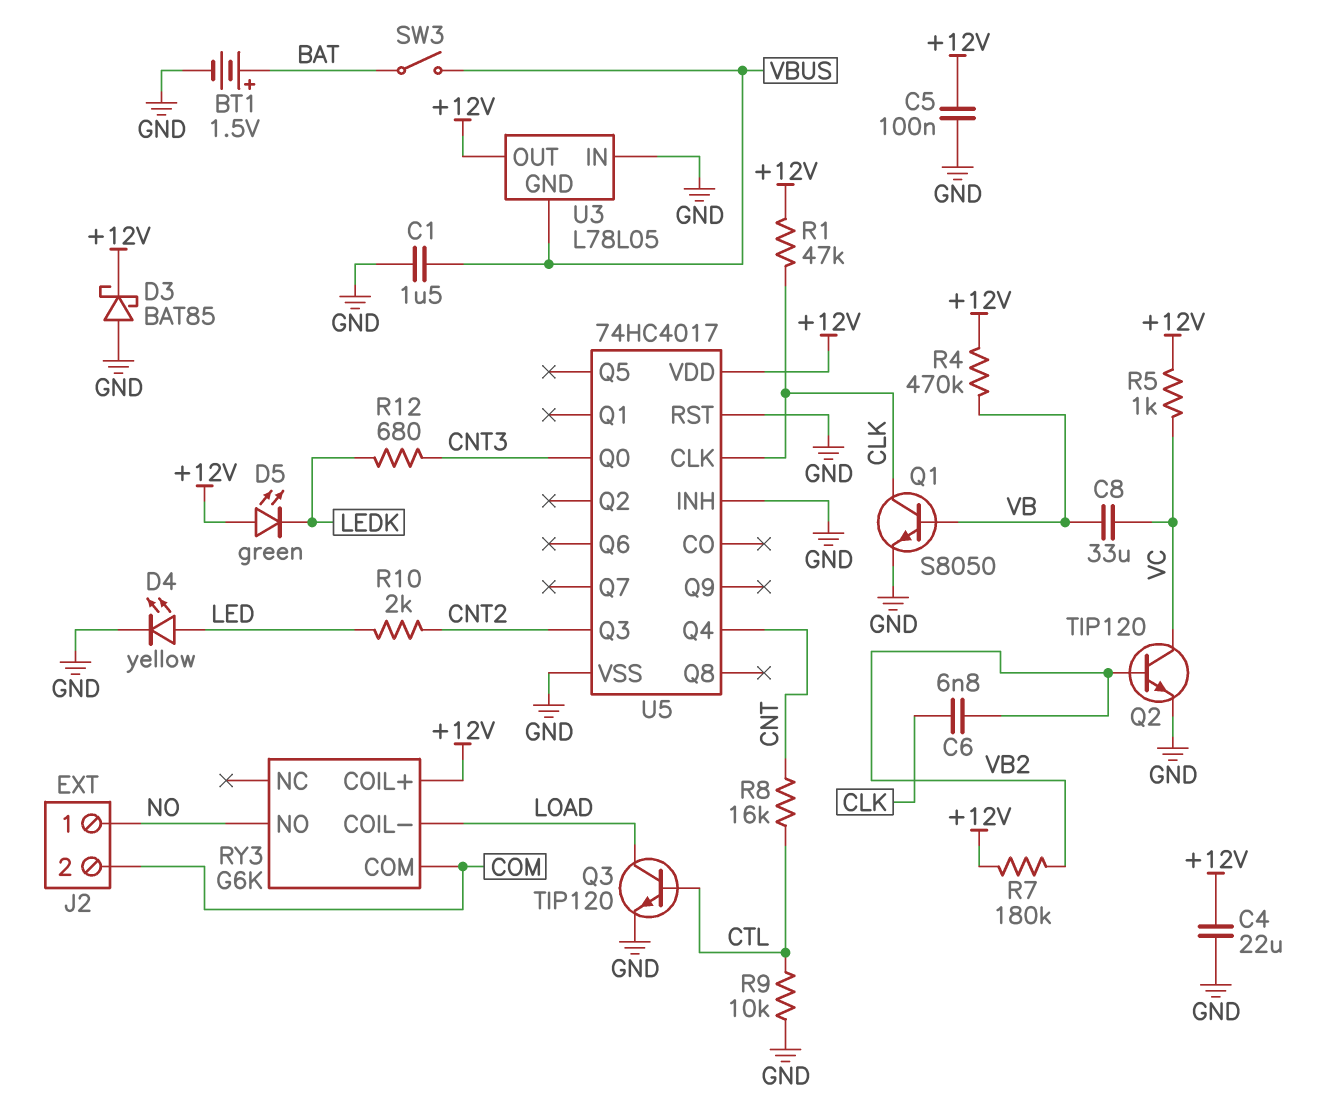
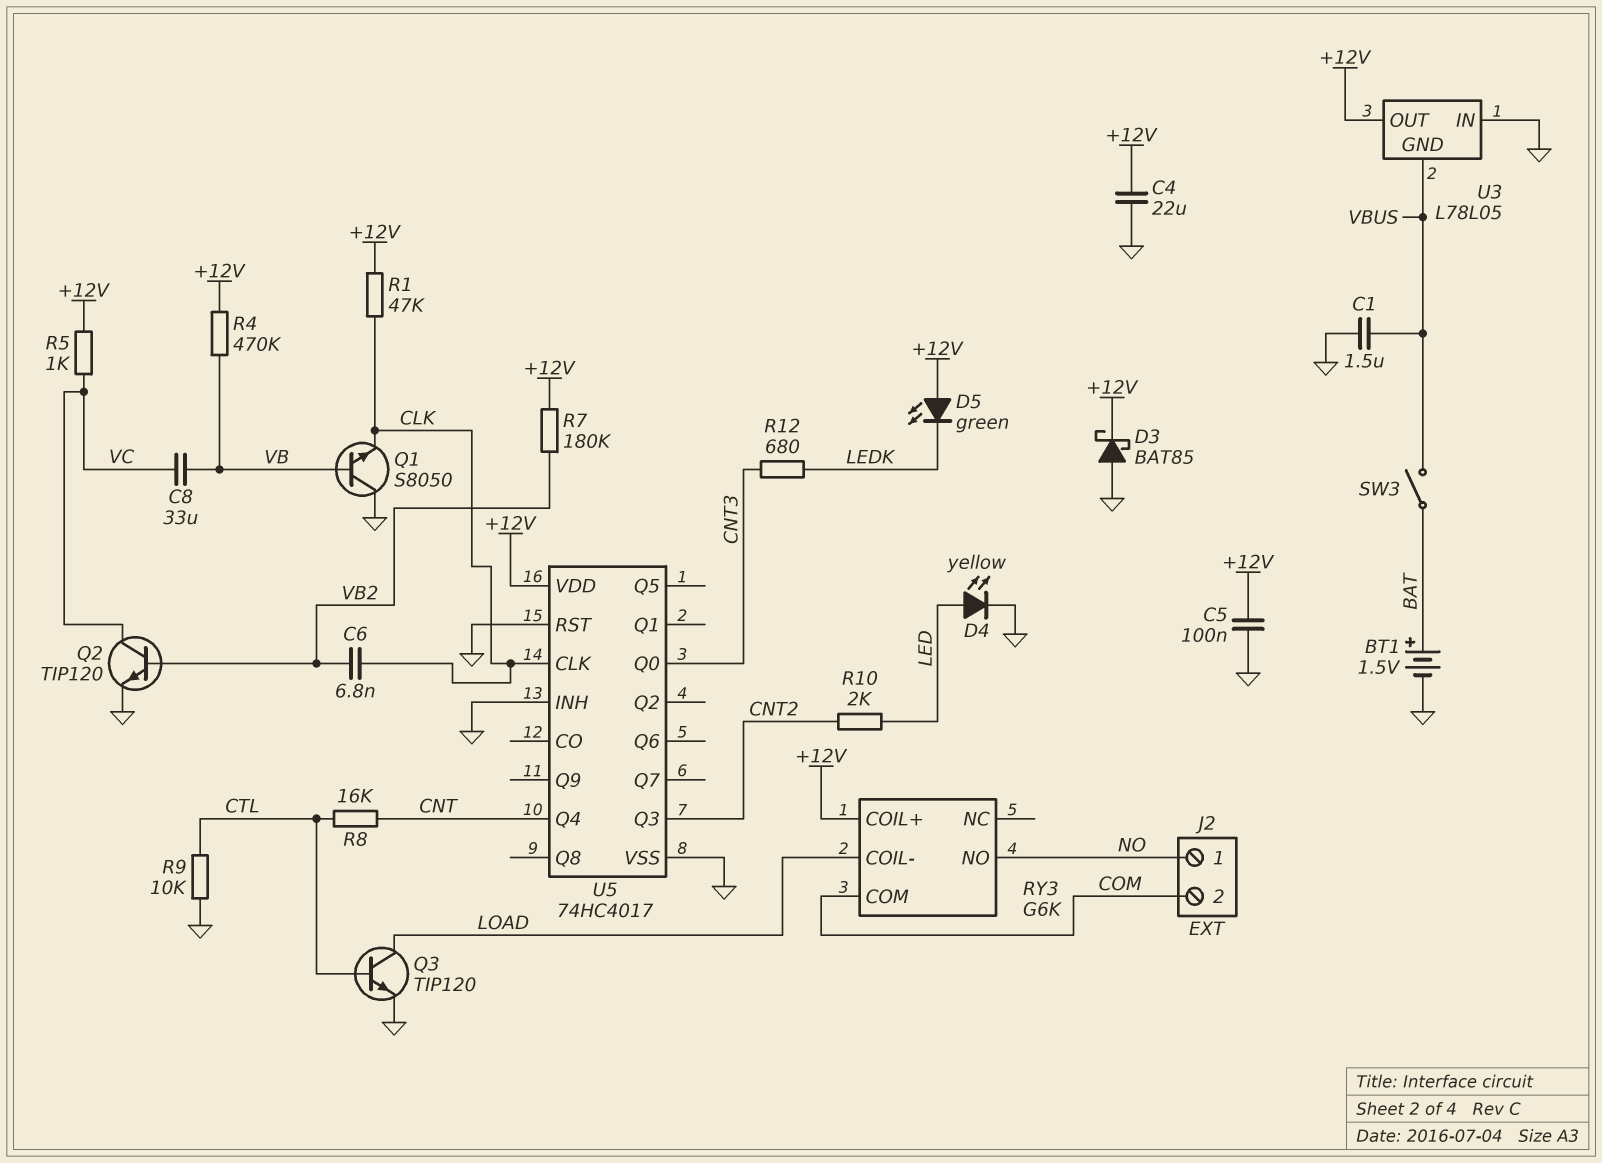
Q1: NPN S8050 (B VB, C CLK, E GND) -> NPN S8050 (B VB, C GND, E CLK)

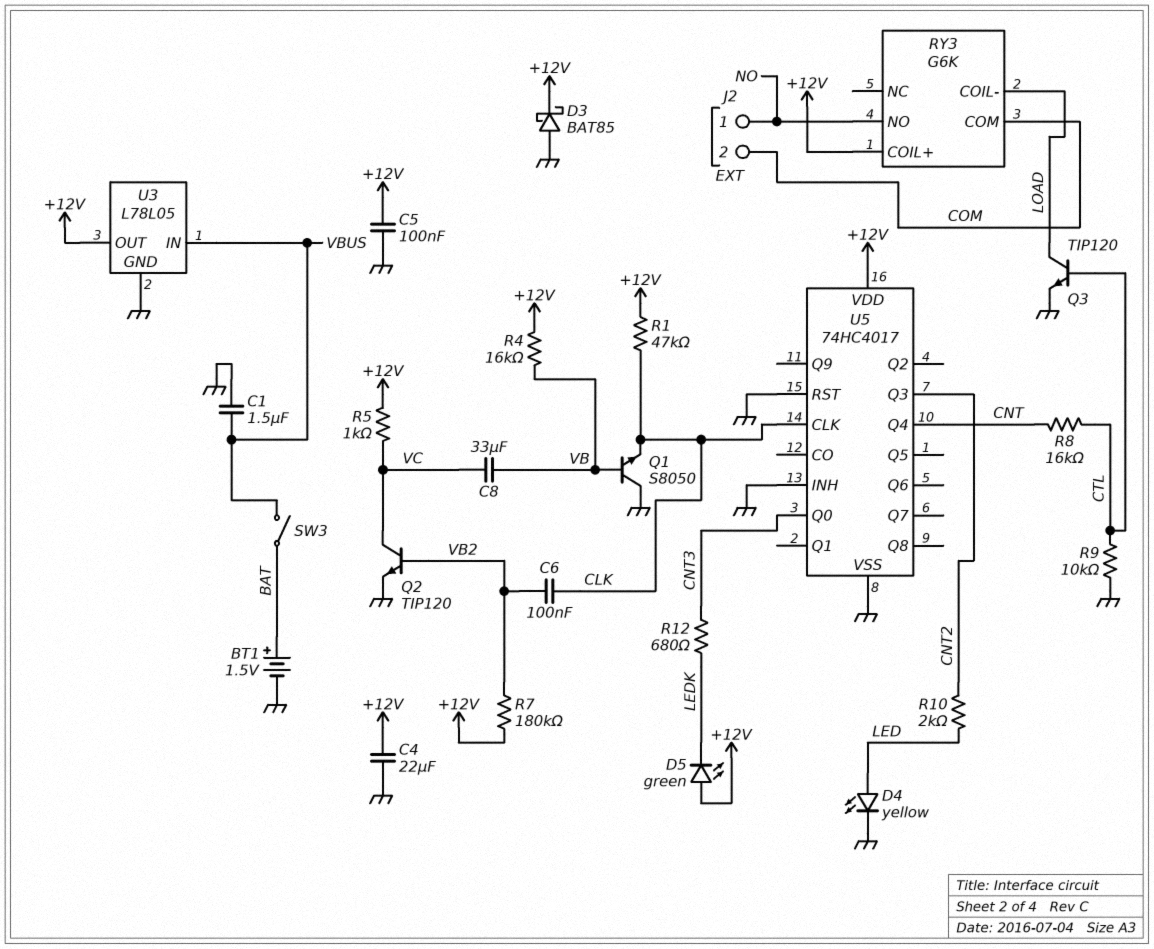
C6: 6.8nF (CLK, VB2) -> 100nF (CLK, VB2)
R4: 470k (+12V, VB) -> 16k (+12V, VB)
U3 pin GND: VBUS -> GND
U3 pin IN: GND -> VBUS

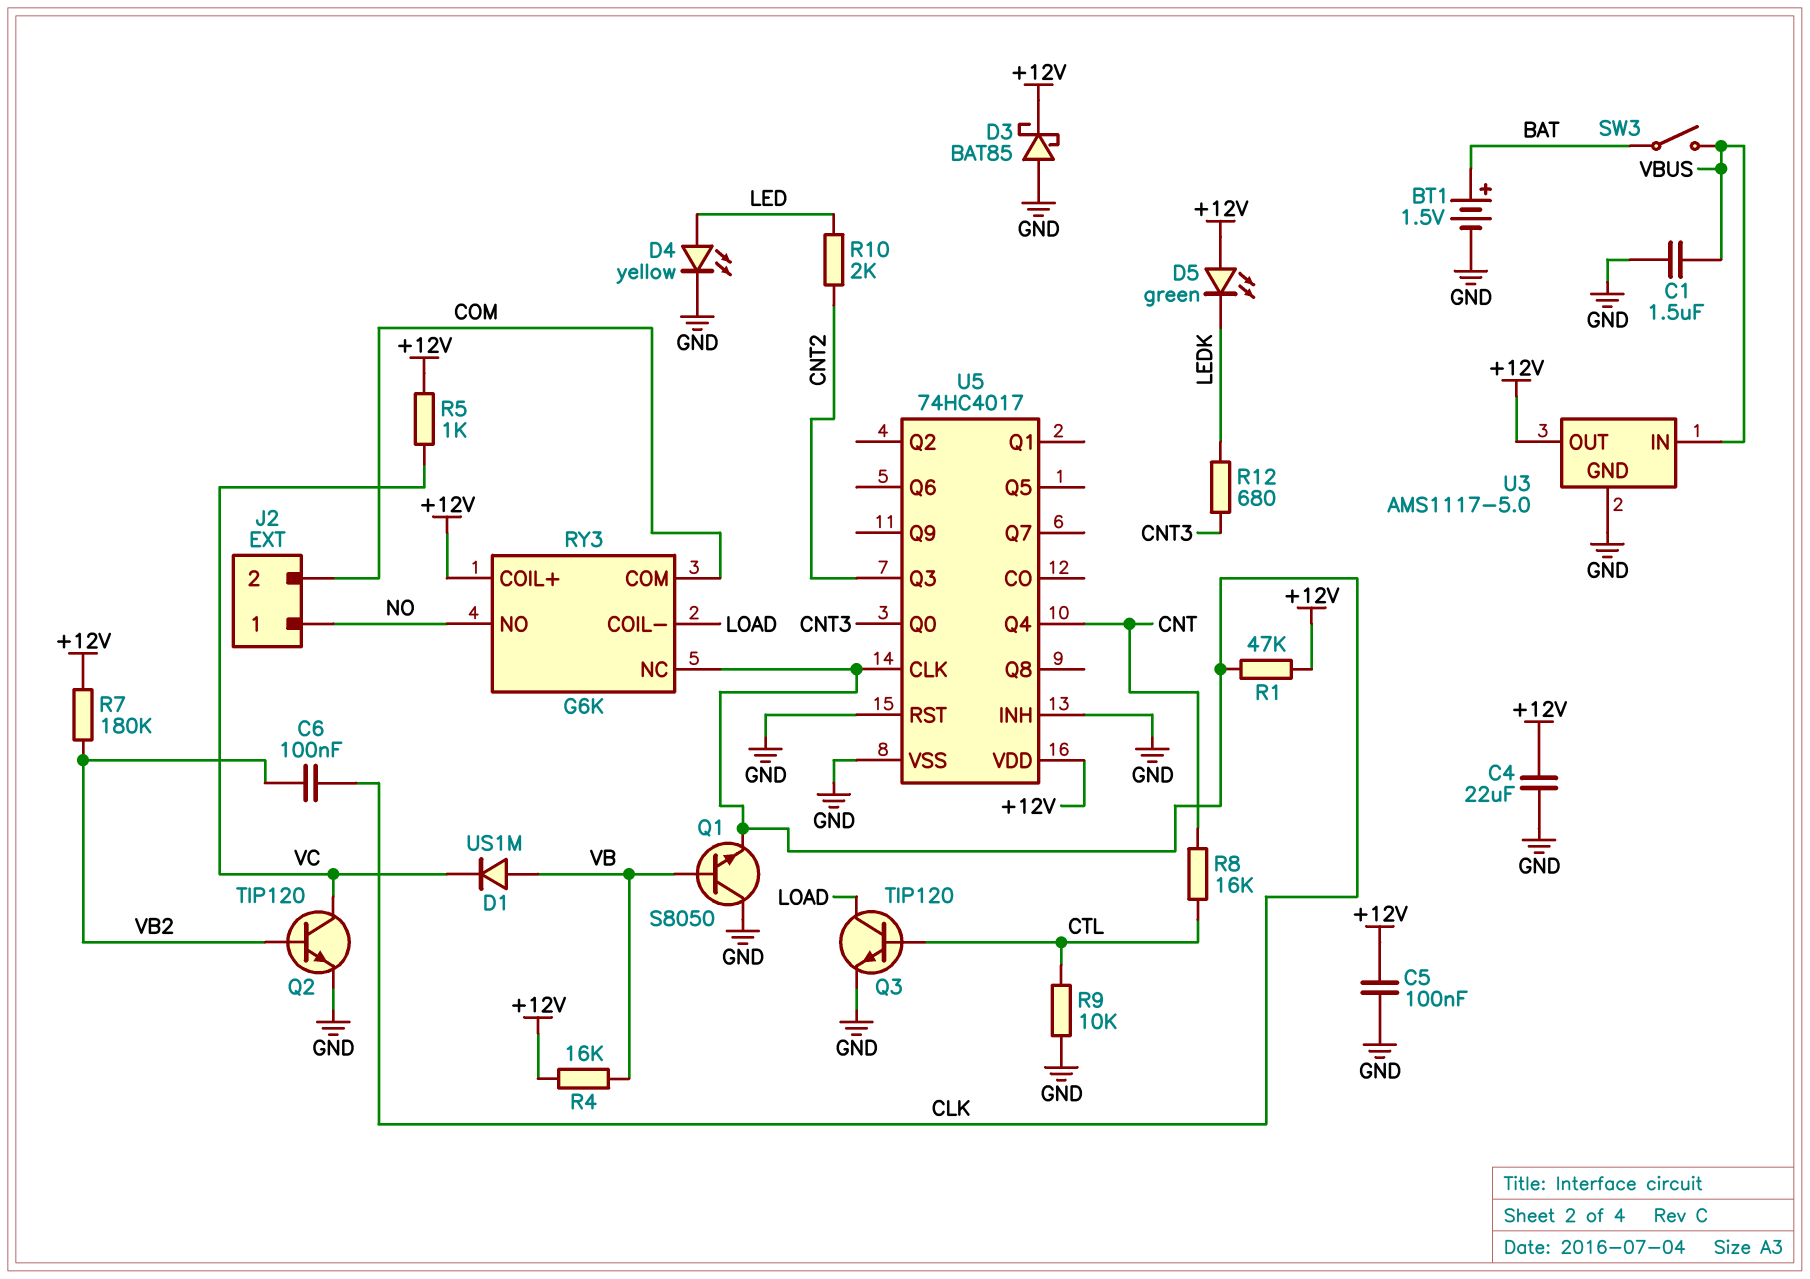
C8: 33uF (VB, VC) -> none
D1: none -> diode US1M (A VB, K VC)
RY3 pin NC: none -> CLK
U3: L78L05 -> AMS1117-5.0

